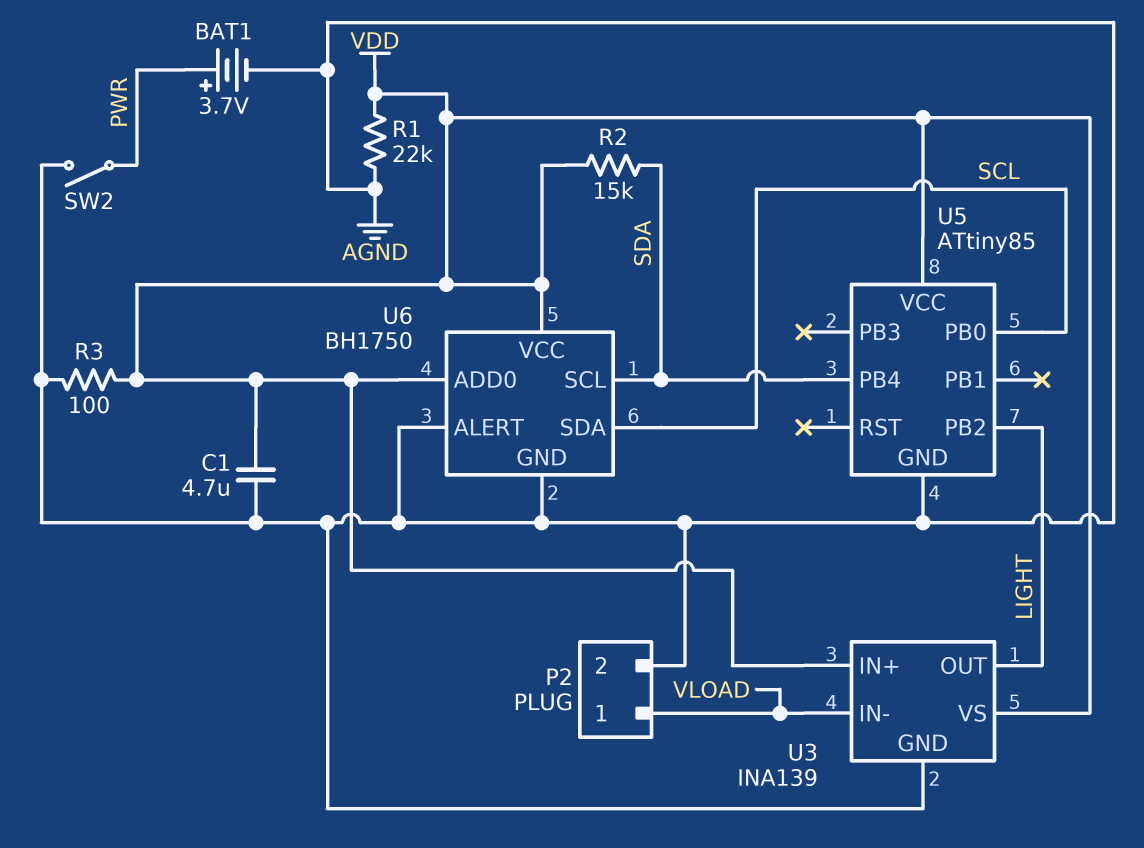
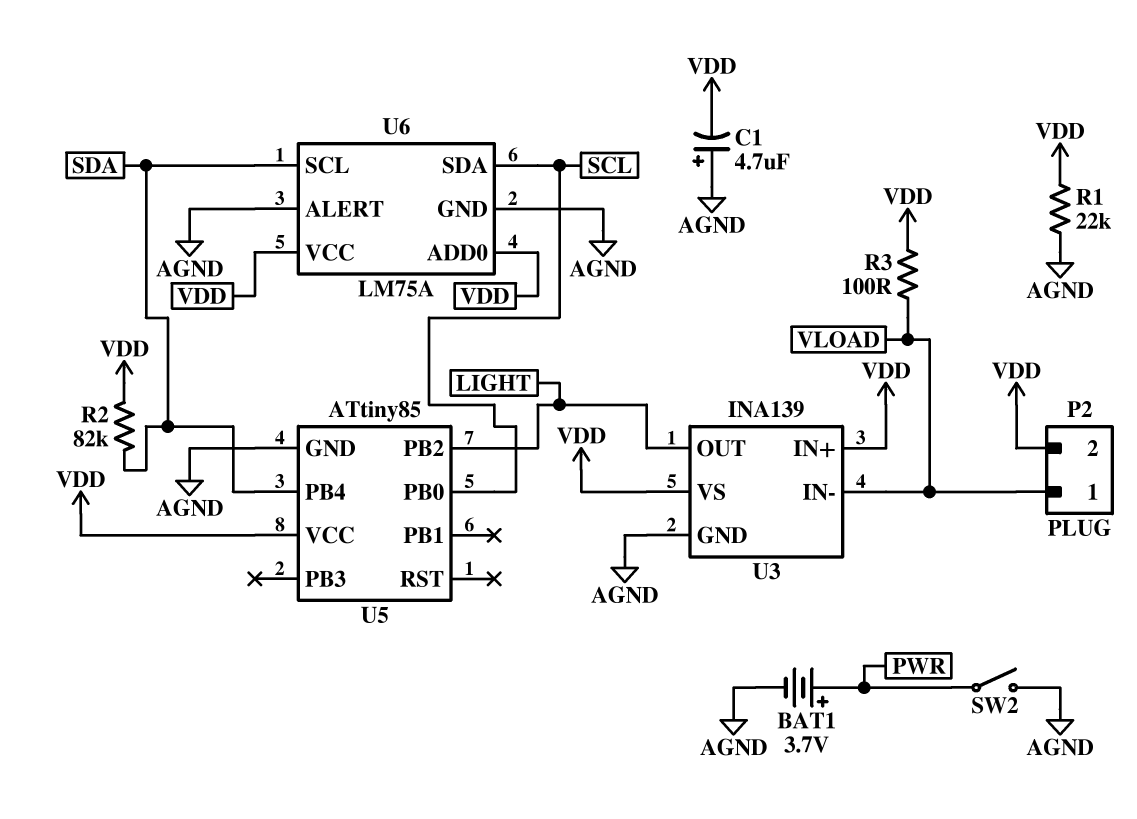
C1: 4.7uF (AGND, VDD) -> 4.7uF (plus AGND, minus VDD)
P2 pin 2: AGND -> VDD
R2: 15k (SDA, VDD) -> 82k (SDA, VDD)
R3: 100 (AGND, VDD) -> 100 (VDD, VLOAD)
U6: BH1750 -> LM75A

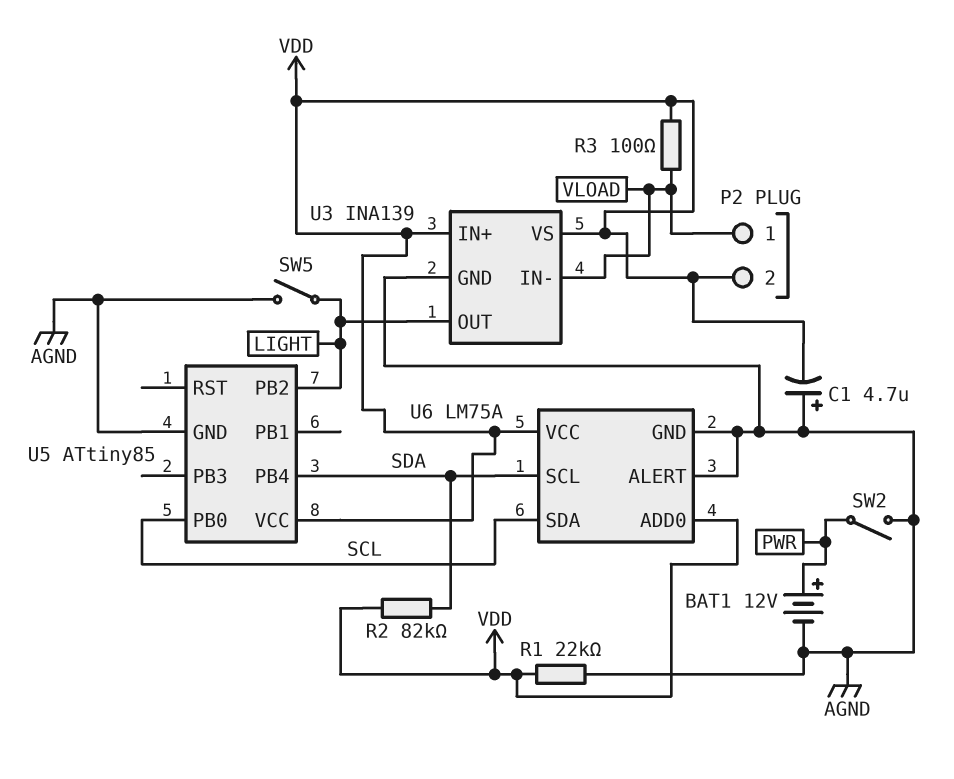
BAT1: 3.7V (plus PWR, minus AGND) -> 12V (plus PWR, minus AGND)
SW5: none -> switch (AGND, LIGHT)

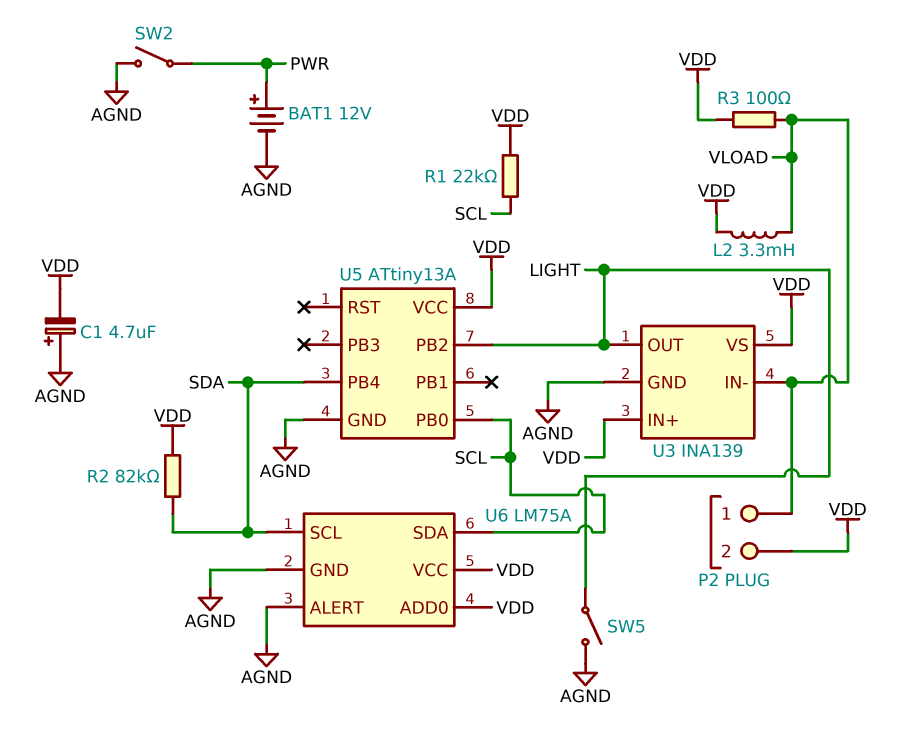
L2: none -> 3.3mH (VDD, VLOAD)
R1: 22k (AGND, VDD) -> 22k (SCL, VDD)
U5: ATtiny85 -> ATtiny13A

